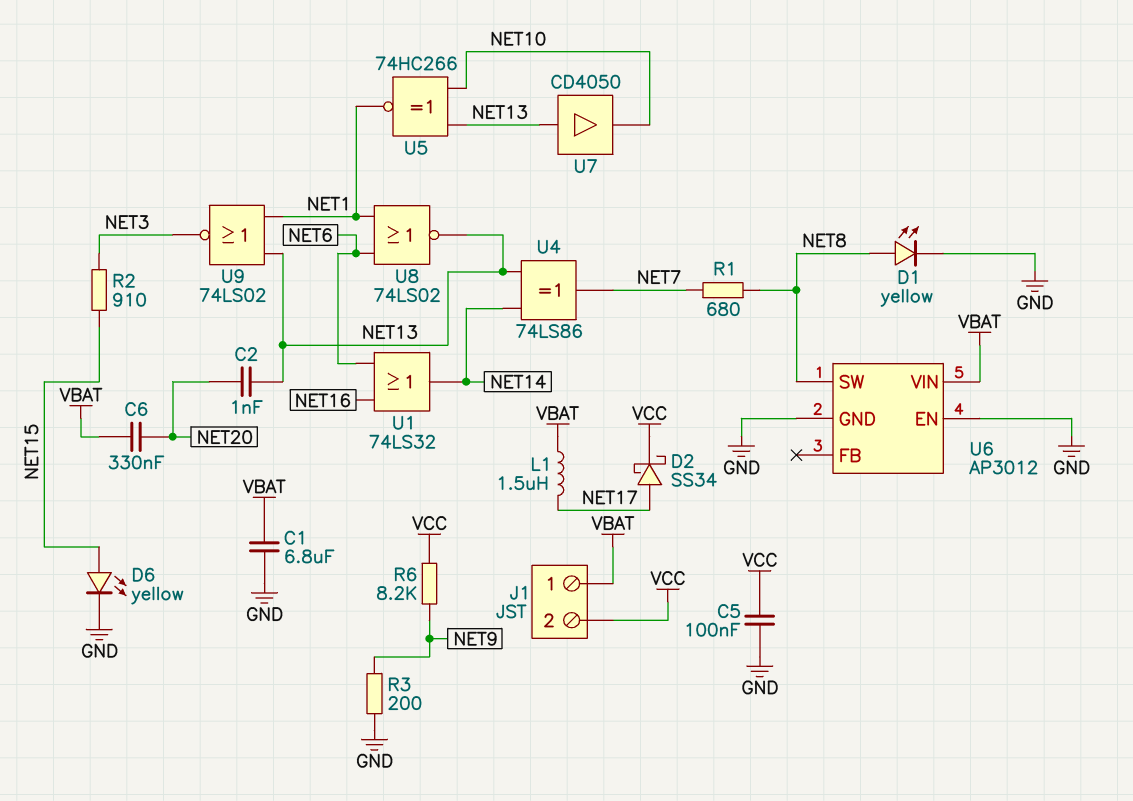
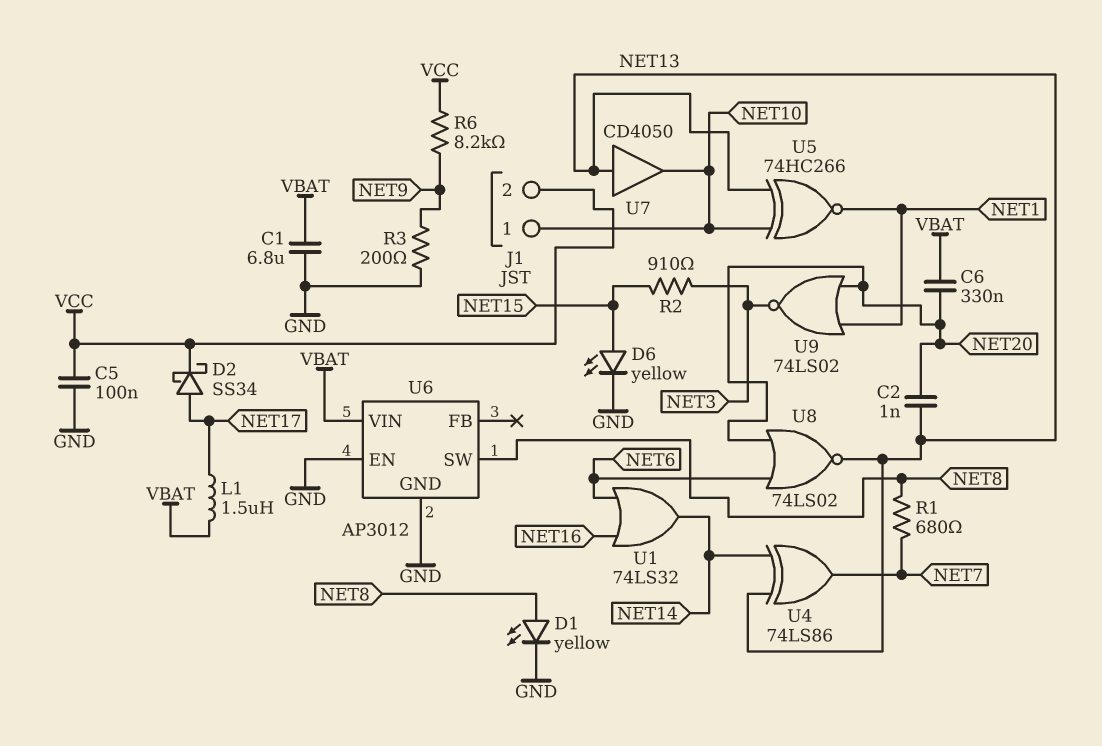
J1 pin 1: VBAT -> NET10
U8: NOR 74LS02 (in NET1, in NET6, out NET13) -> NOR 74LS02 (in NET6, in NET20, out NET13)
U9: NOR 74LS02 (in NET1, in NET13, out NET3) -> NOR 74LS02 (in NET1, in NET20, out NET3)

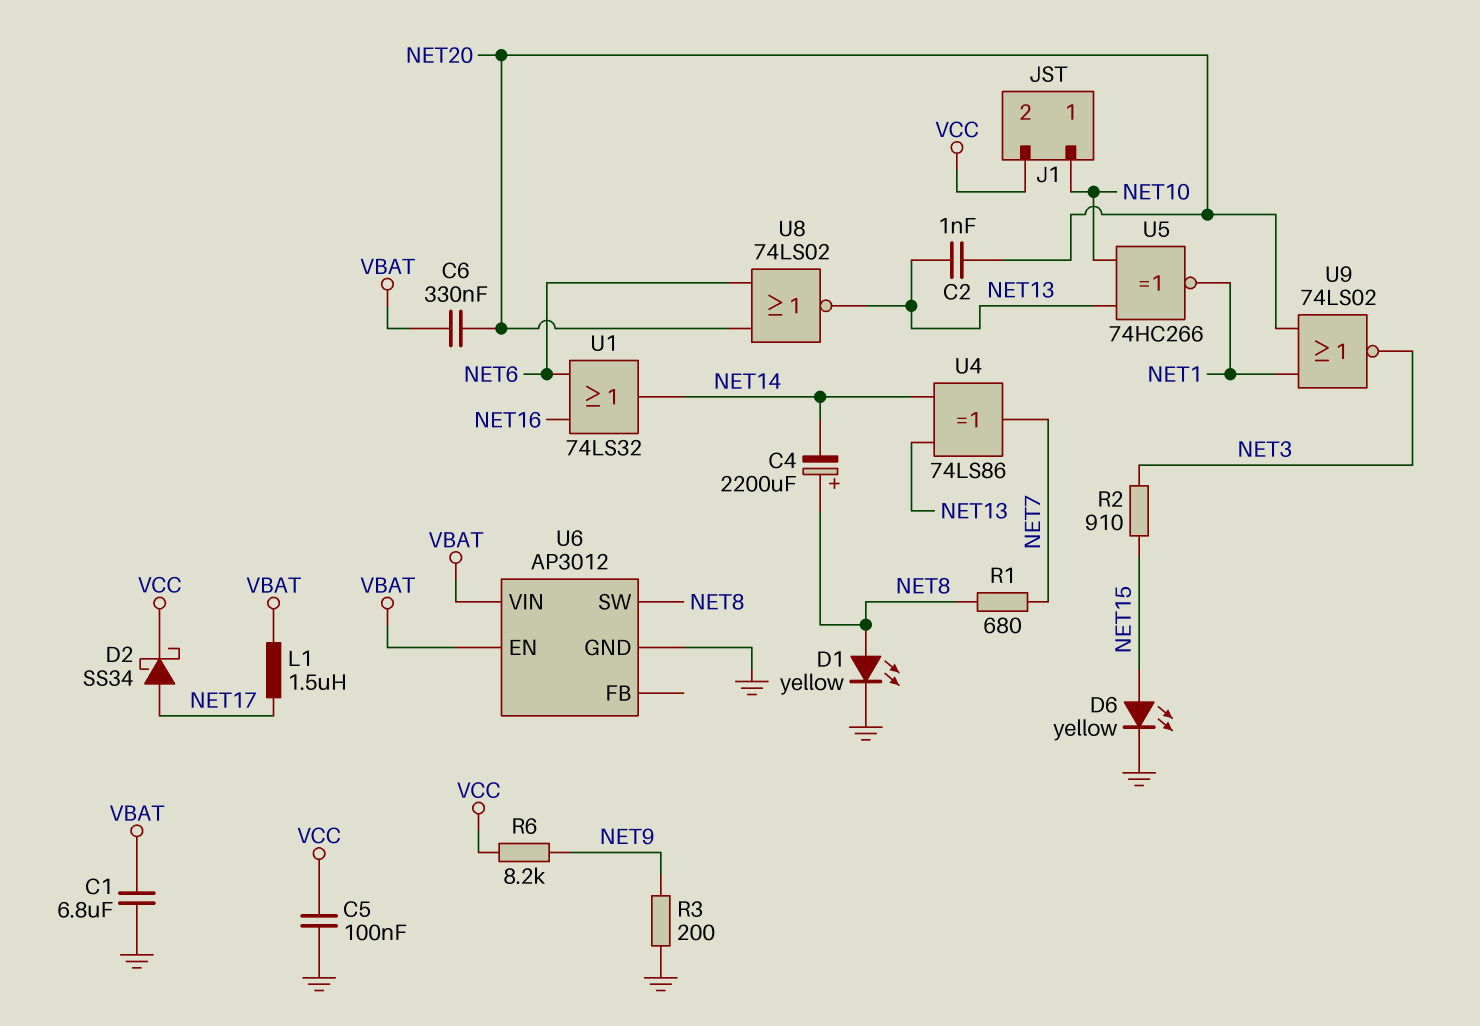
C4: none -> 2200uF (plus NET8, minus NET14)
U6 pin EN: GND -> VBAT
U7: buffer CD4050 (in NET13, out NET10) -> none

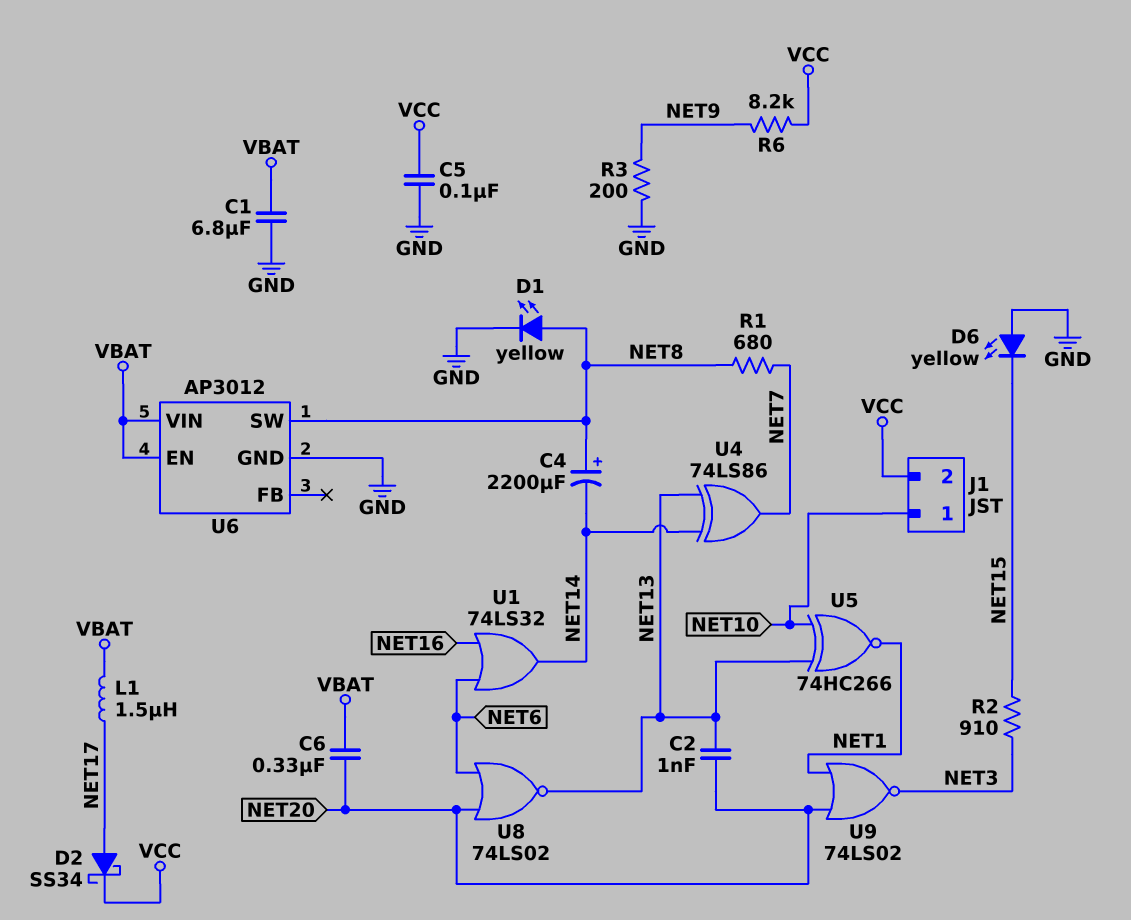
D6: LED yellow (A NET15, K GND) -> LED yellow (A GND, K NET15)

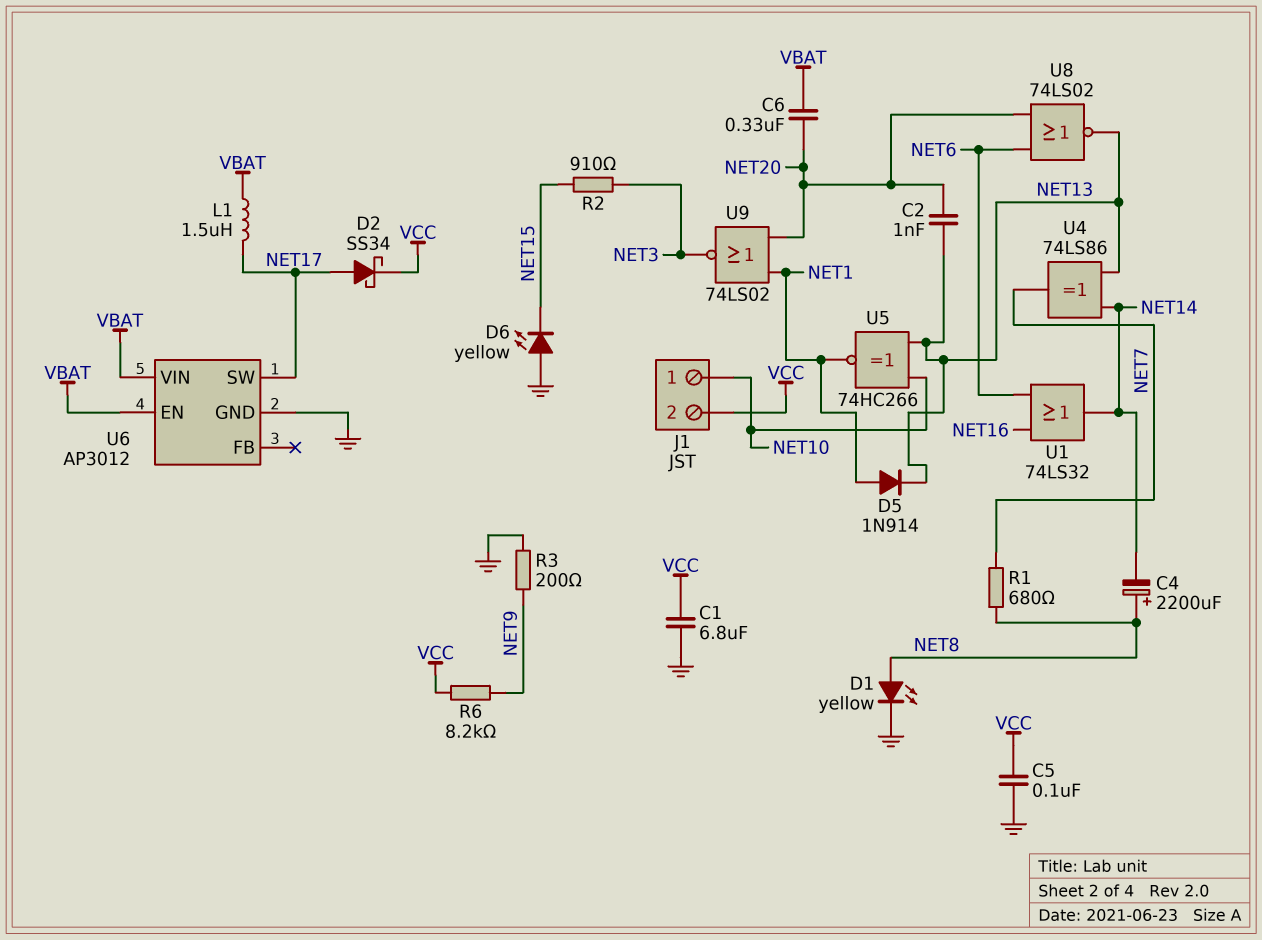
C1: 6.8uF (GND, VBAT) -> 6.8uF (GND, VCC)
D5: none -> diode 1N914 (A NET1, K NET13)
U6 pin SW: NET8 -> NET17

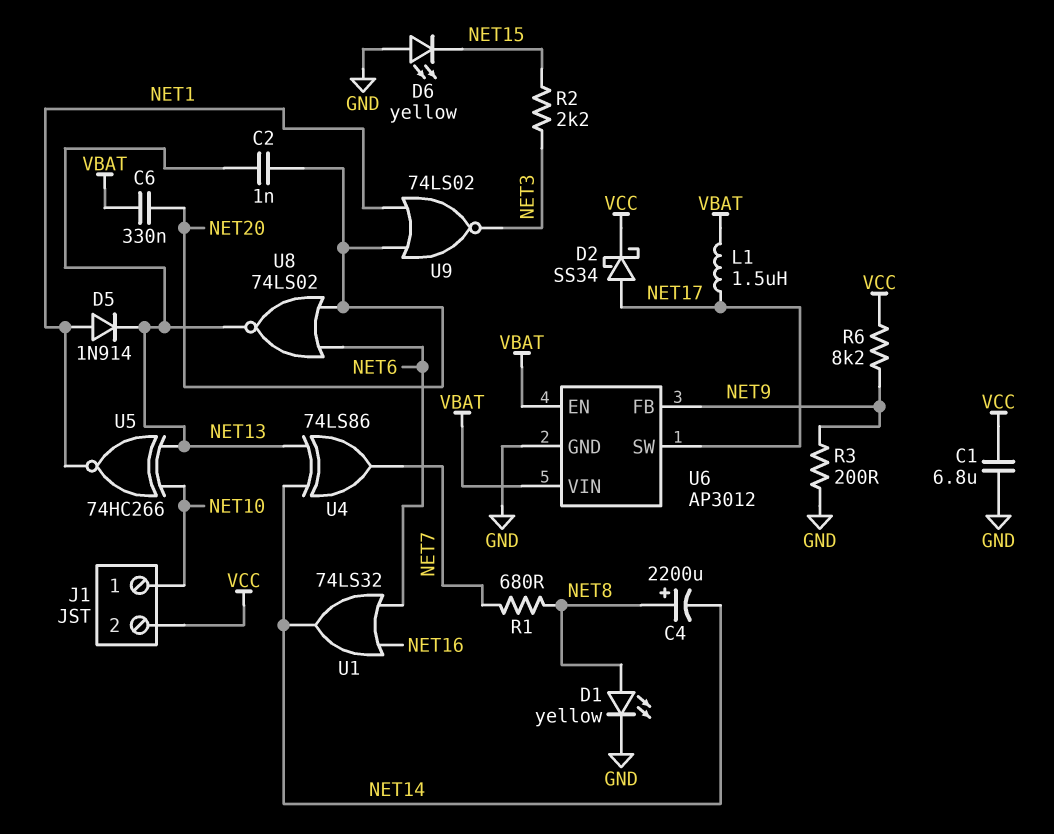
C5: 100nF (GND, VCC) -> none
R2: 910 (NET3, NET15) -> 2.2k (NET3, NET15)
U6 pin FB: none -> NET9

